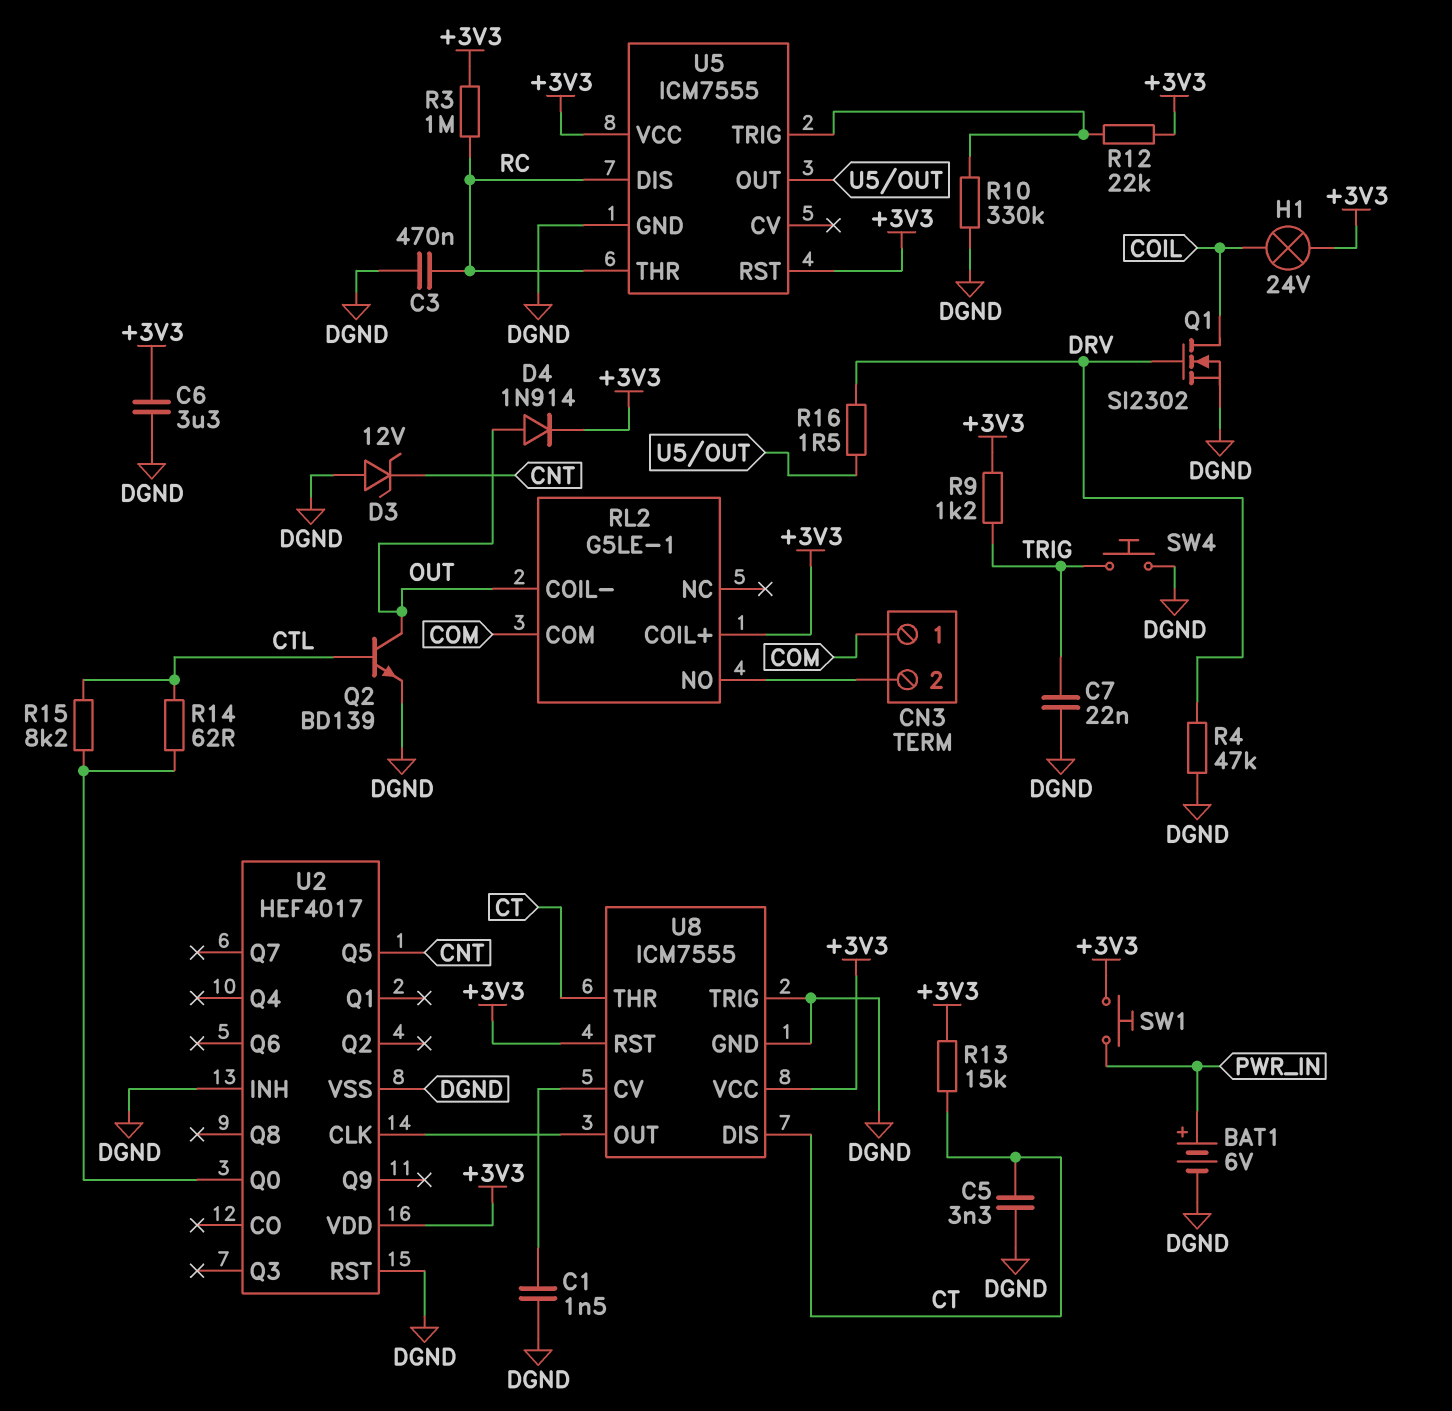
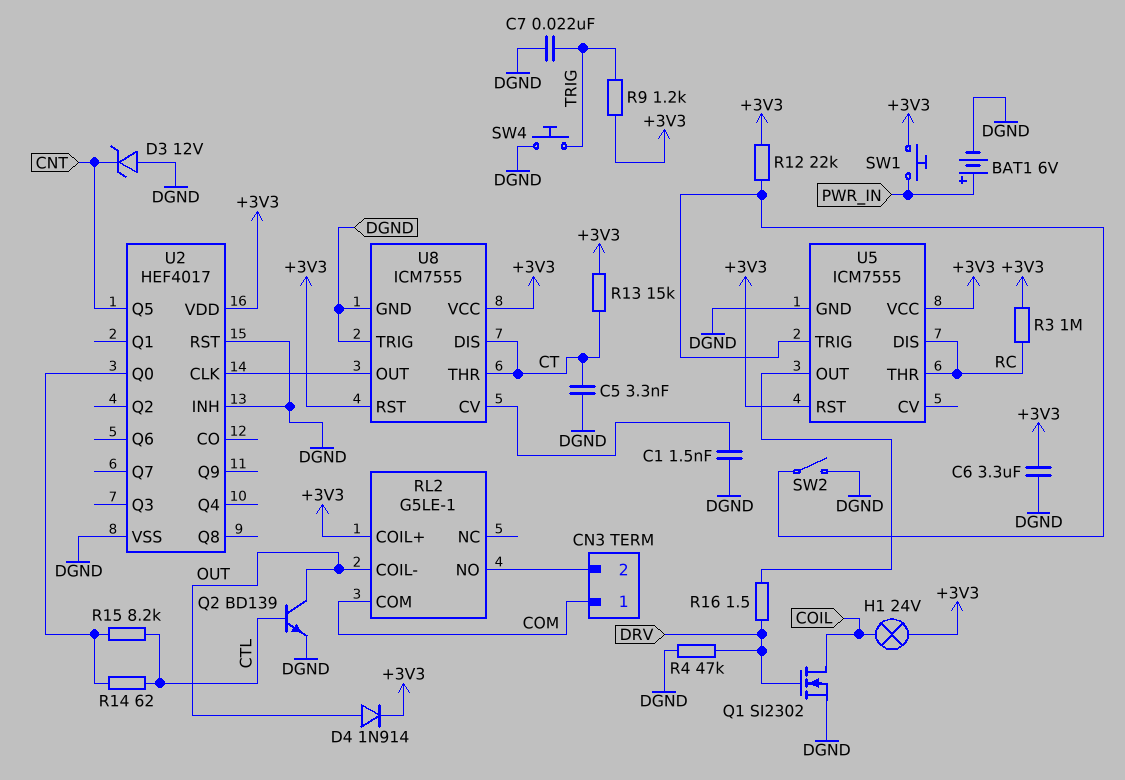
C3: 470nF (DGND, RC) -> none
R10: 330k (DGND, U5/TRIG) -> none
SW2: none -> switch (DGND, U5/TRIG)

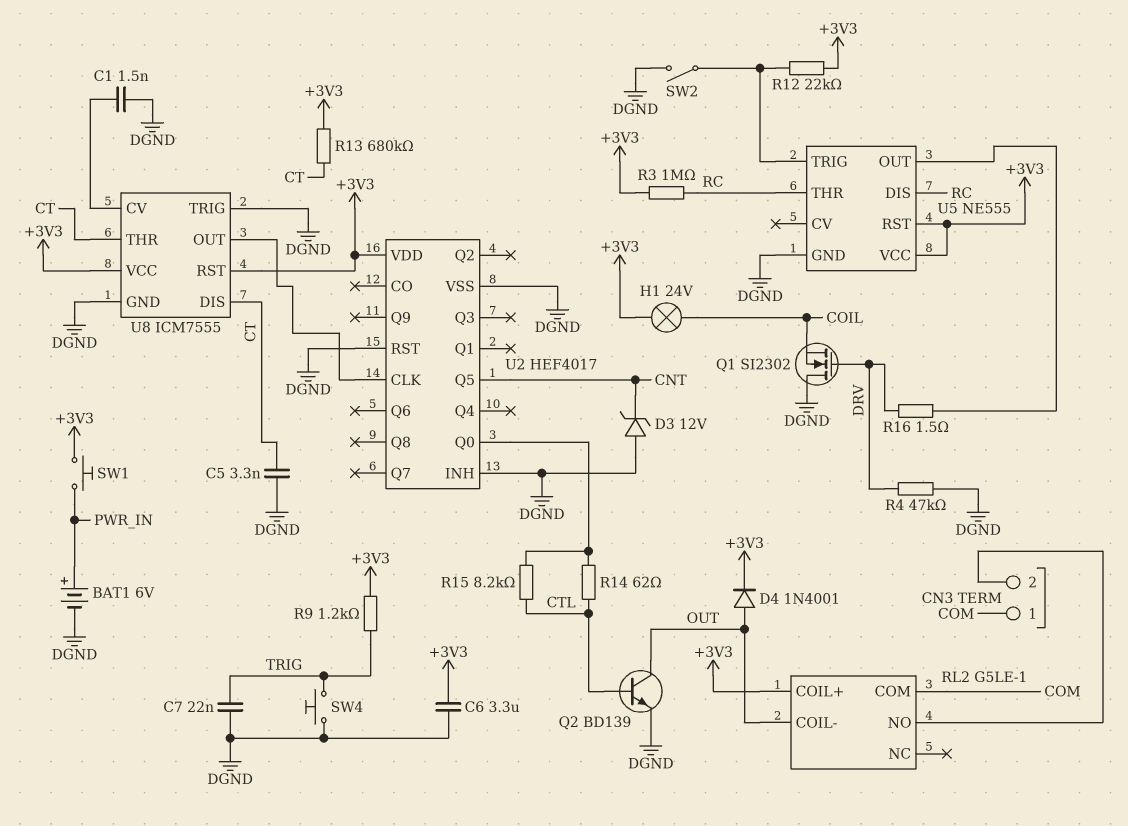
D4: diode 1N914 (A OUT, K +3V3) -> diode 1N4001 (A OUT, K +3V3)
Q1: NMOS SI2302 (G DRV, D COIL, S DGND) -> NMOS SI2302 (G DRV, D DGND, S COIL)
R13: 15k (+3V3, CT) -> 680k (+3V3, CT)
U5: ICM7555 -> NE555

